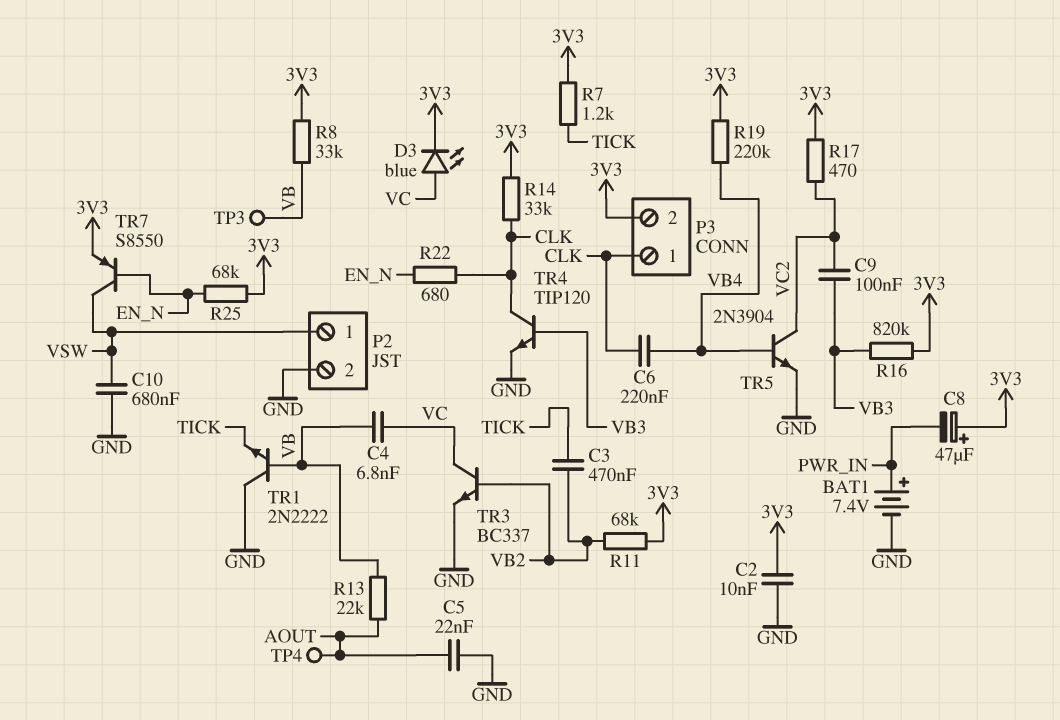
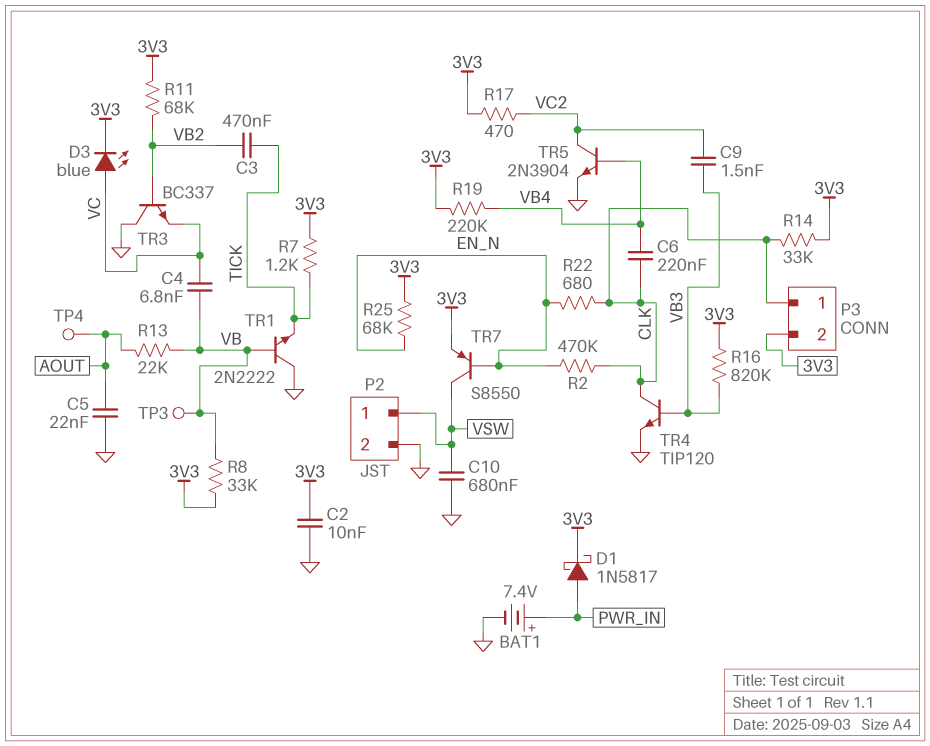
C8: 47uF (plus 3V3, minus PWR_IN) -> none
C9: 100nF (VB3, VC2) -> 1.5nF (VB3, VC2)
D1: none -> schottky 1N5817 (A PWR_IN, K 3V3)
R2: none -> 470k (CLK, EN_N)
TR3: NPN BC337 (B VB2, C VC, E GND) -> NPN BC337 (B VB2, C GND, E VC)

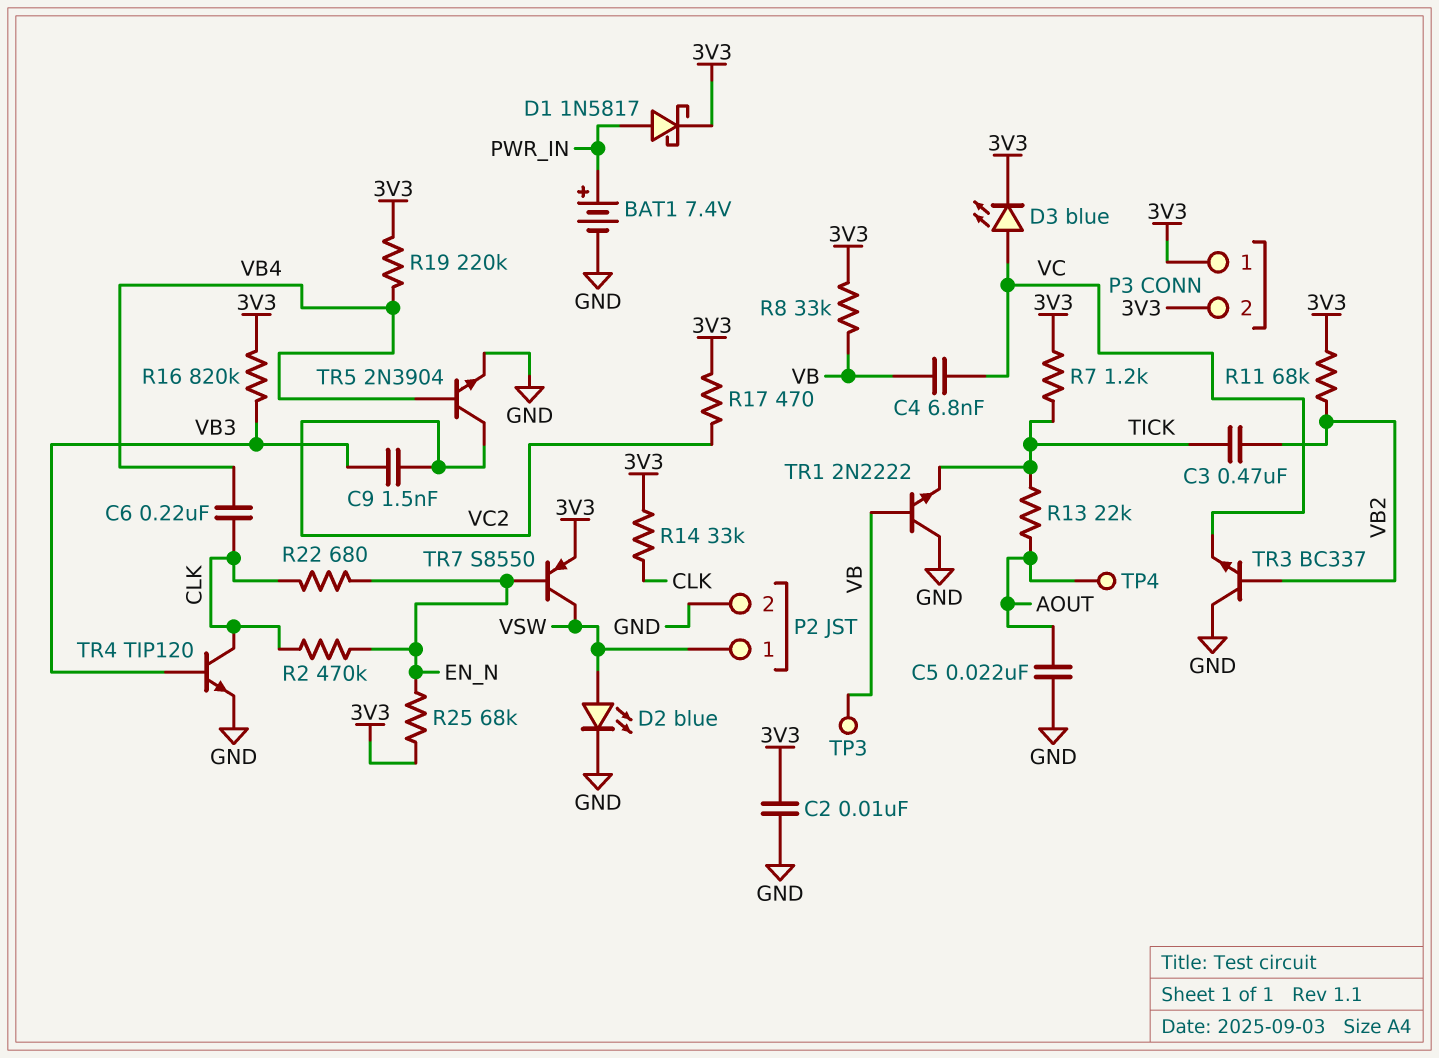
C10: 680nF (GND, VSW) -> none
D2: none -> LED blue (A VSW, K GND)
P3 pin 1: CLK -> 3V3
R13: 22k (AOUT, VB) -> 22k (AOUT, TICK)

